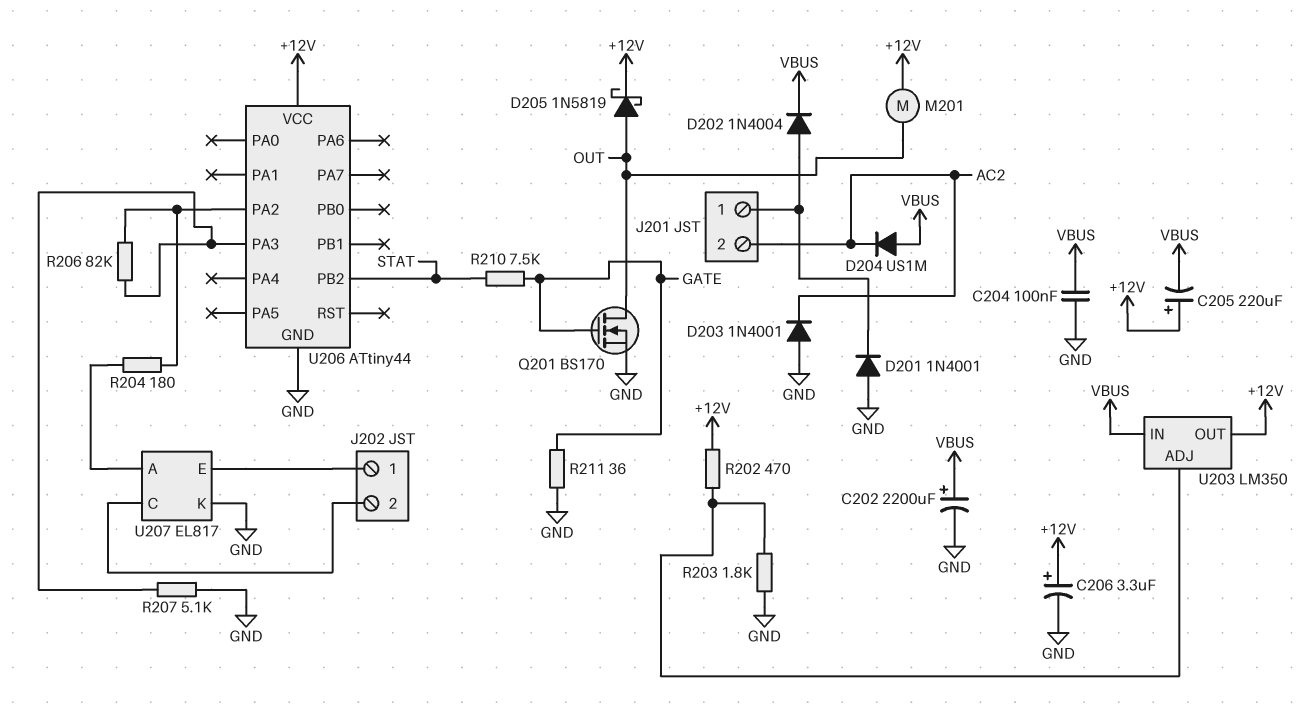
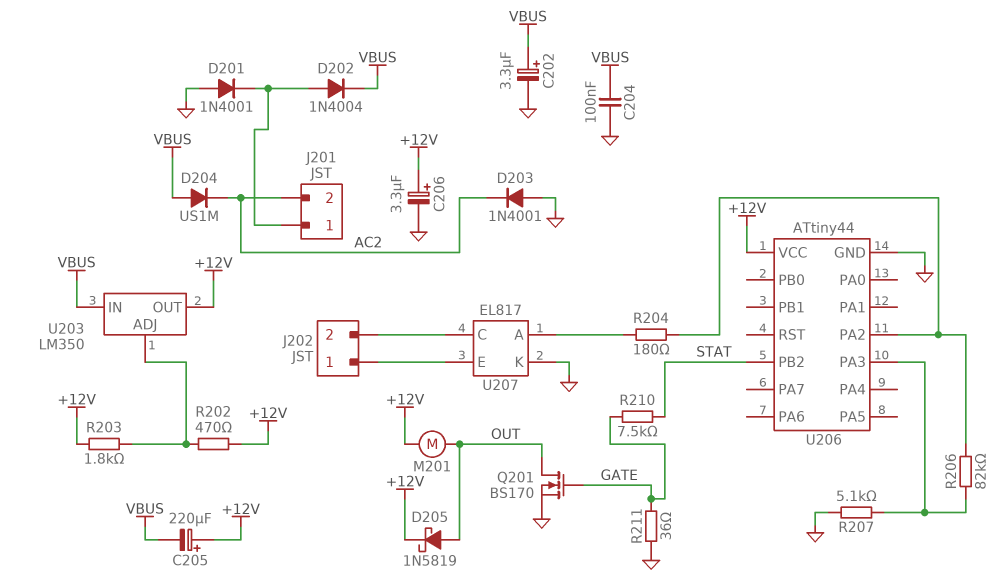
C202: 2200uF (plus VBUS, minus GND) -> 3.3uF (plus VBUS, minus GND)
R203: 1.8k (GND, U203/ADJ) -> 1.8k (+12V, U203/ADJ)

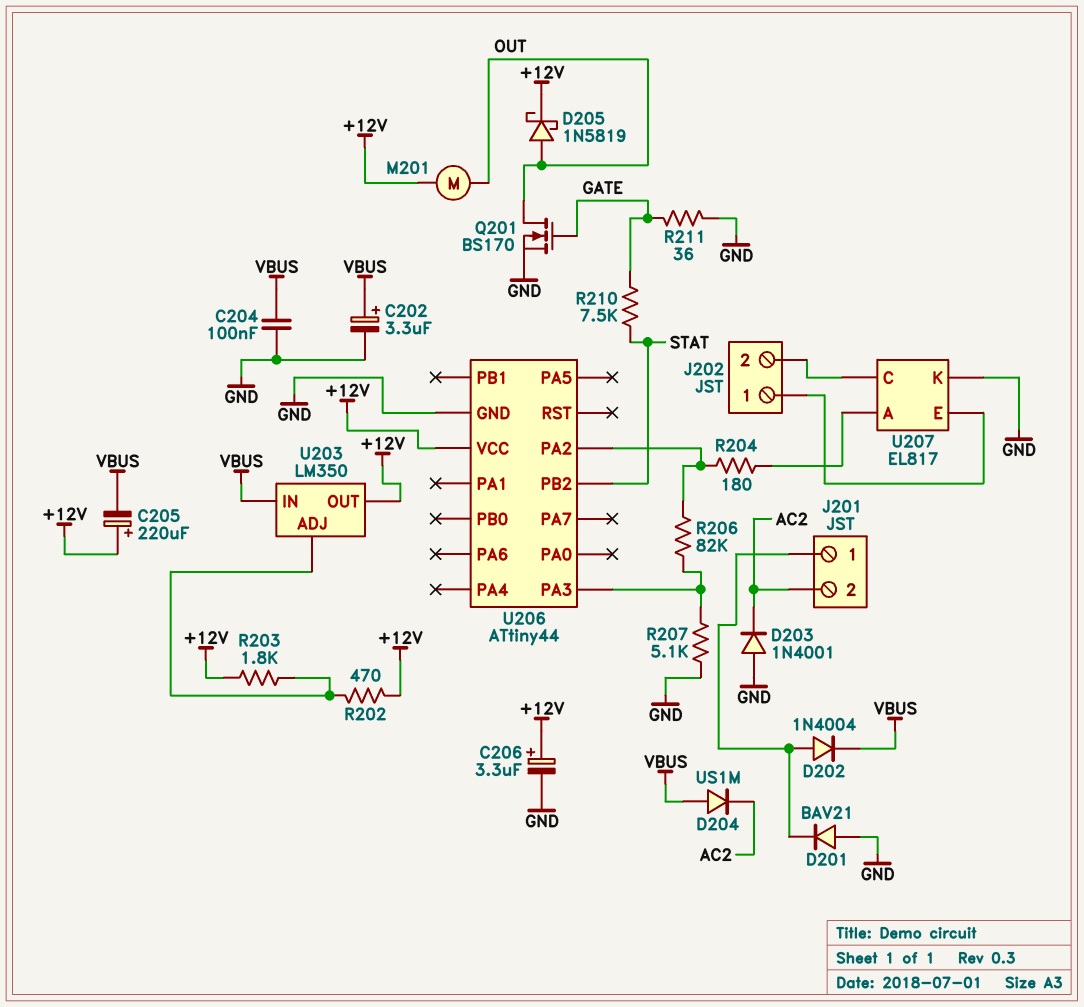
D201: diode 1N4001 (A GND, K J201/1) -> diode BAV21 (A GND, K J201/1)

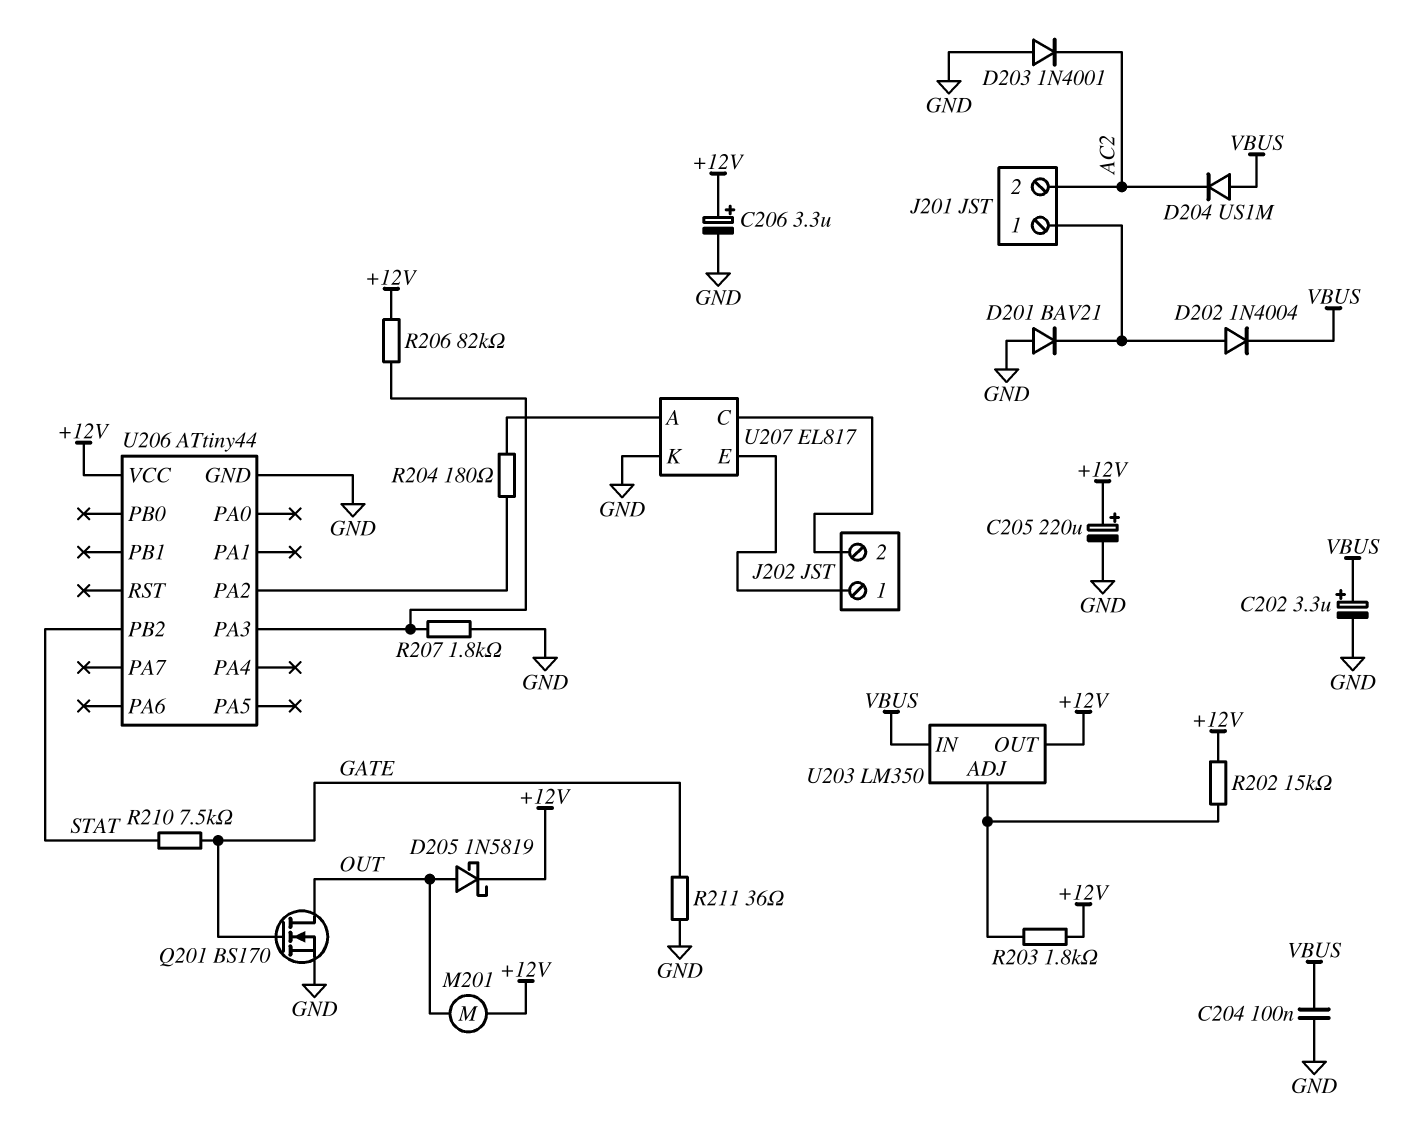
C205: 220uF (plus +12V, minus VBUS) -> 220uF (plus +12V, minus GND)
R202: 470 (+12V, U203/ADJ) -> 15k (+12V, U203/ADJ)
R206: 82k (U206/PA2, U206/PA3) -> 82k (+12V, U206/PA3)
R207: 5.1k (GND, U206/PA3) -> 1.8k (GND, U206/PA3)

